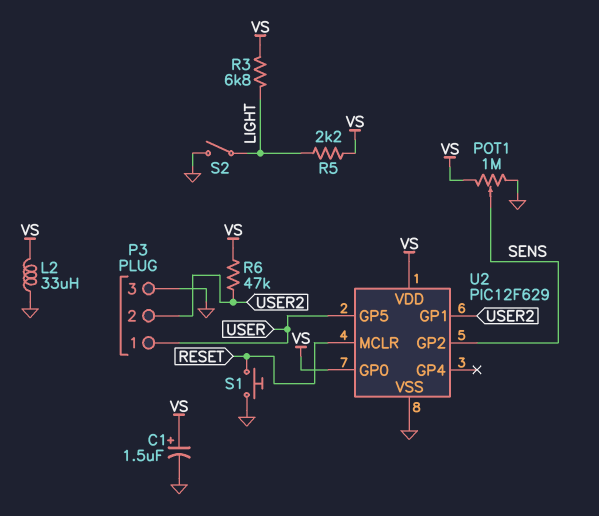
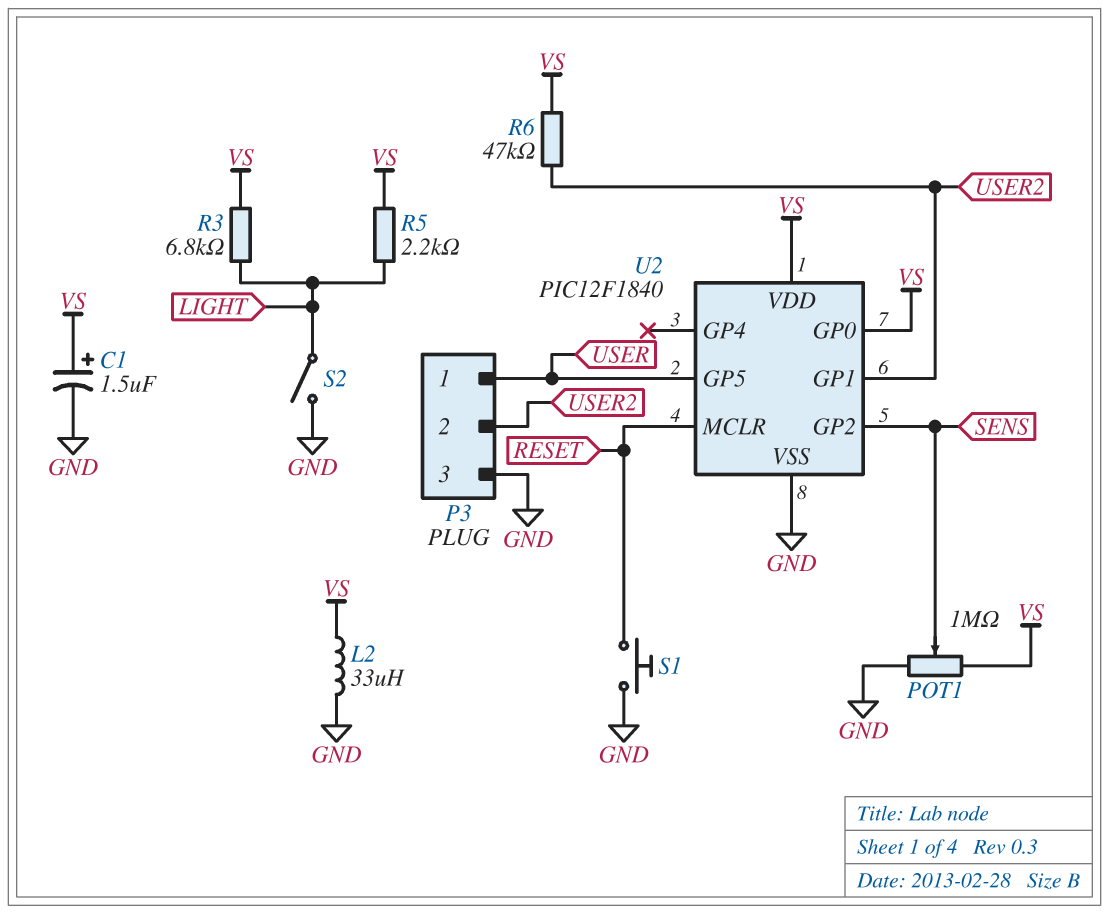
U2: PIC12F629 -> PIC12F1840

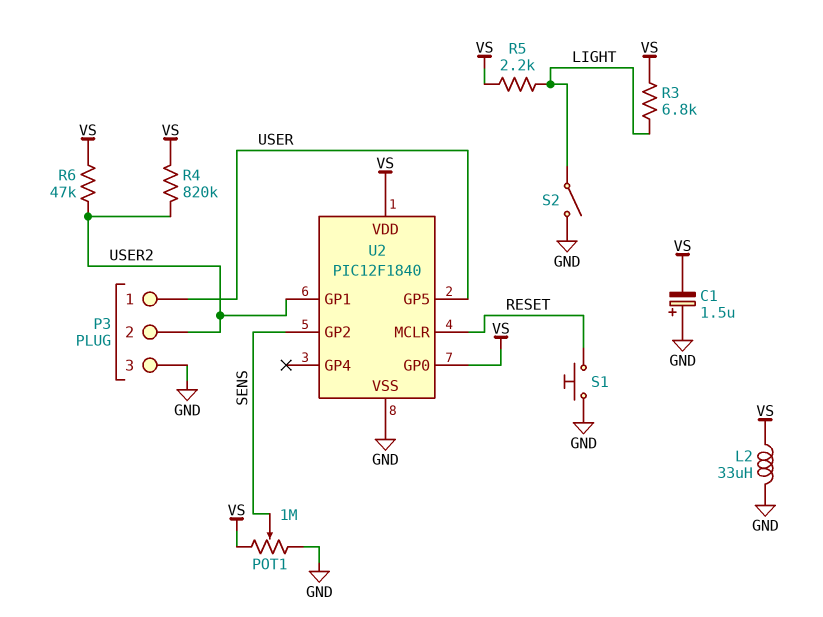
C1: 1.5uF (plus VS, minus GND) -> 1.5uF (plus GND, minus VS)
R4: none -> 820k (USER2, VS)

